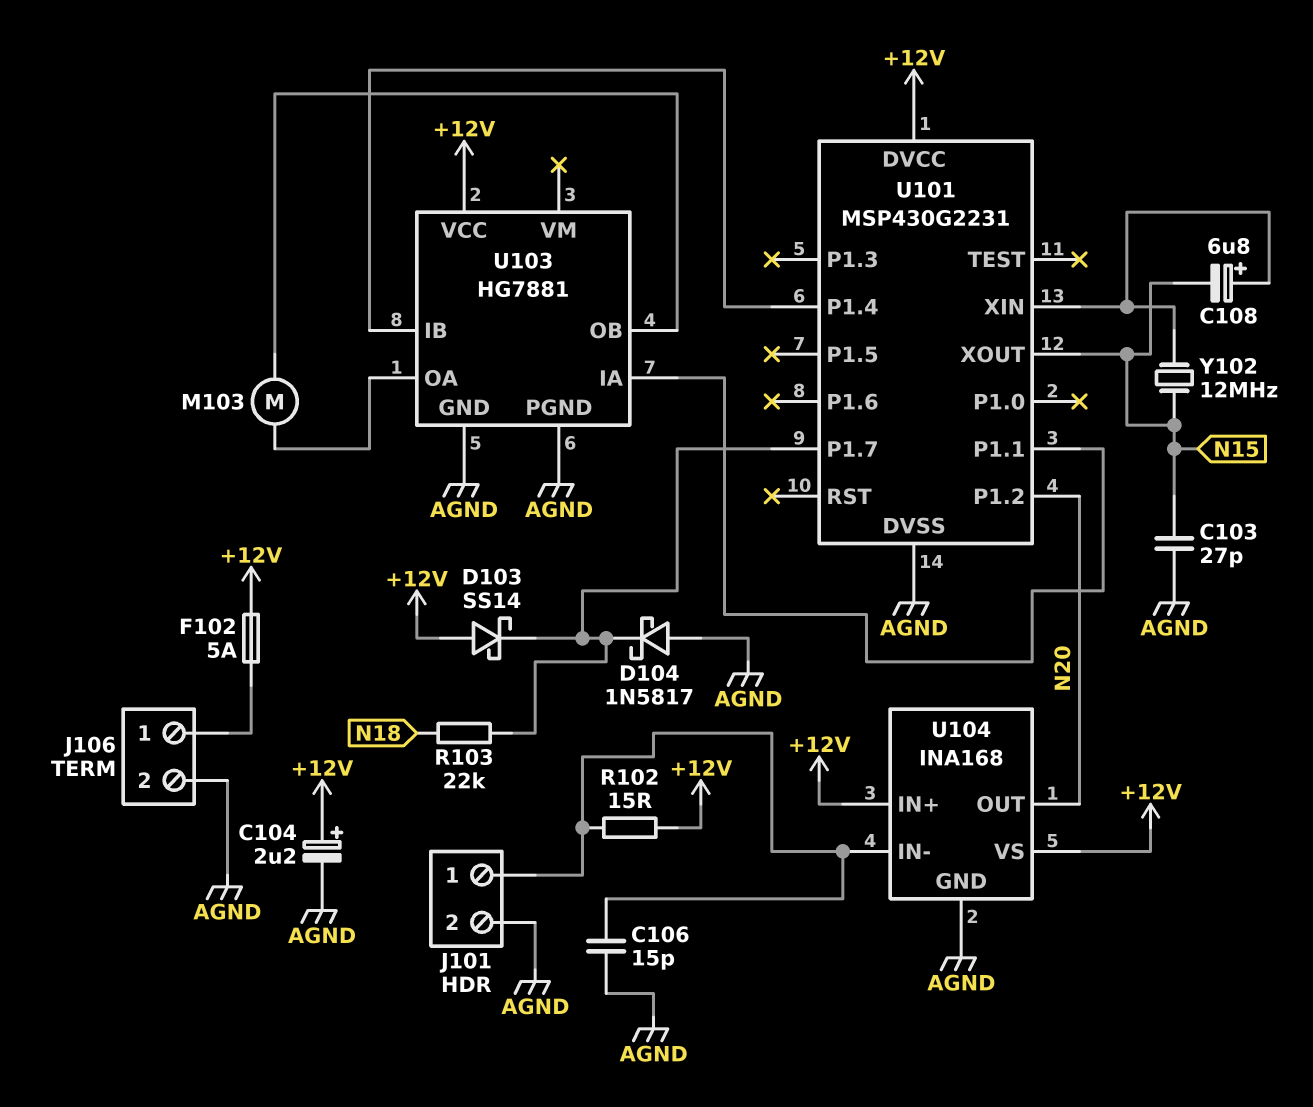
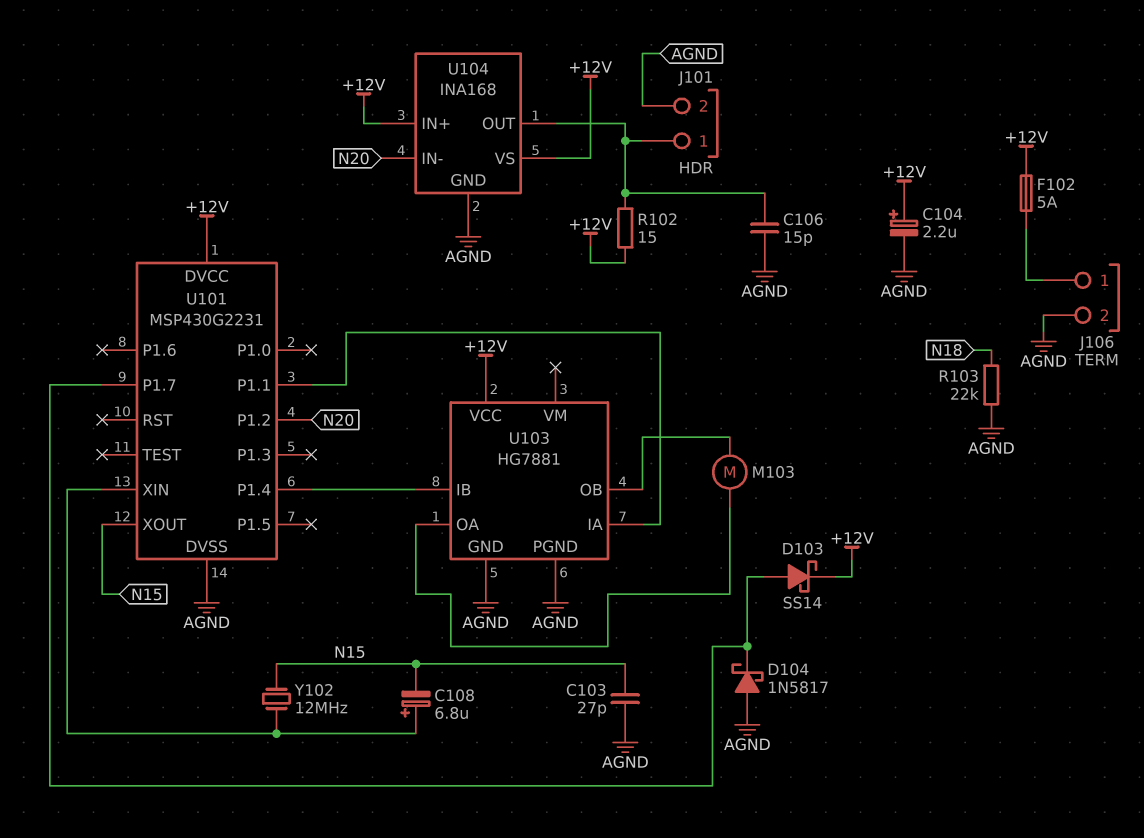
D103: schottky SS14 (A +12V, K U101/P1.7) -> schottky SS14 (A U101/P1.7, K +12V)
R103: 22k (N18, U101/P1.7) -> 22k (AGND, N18)
U104 pin IN-: J101/1 -> N20
U104 pin OUT: N20 -> J101/1

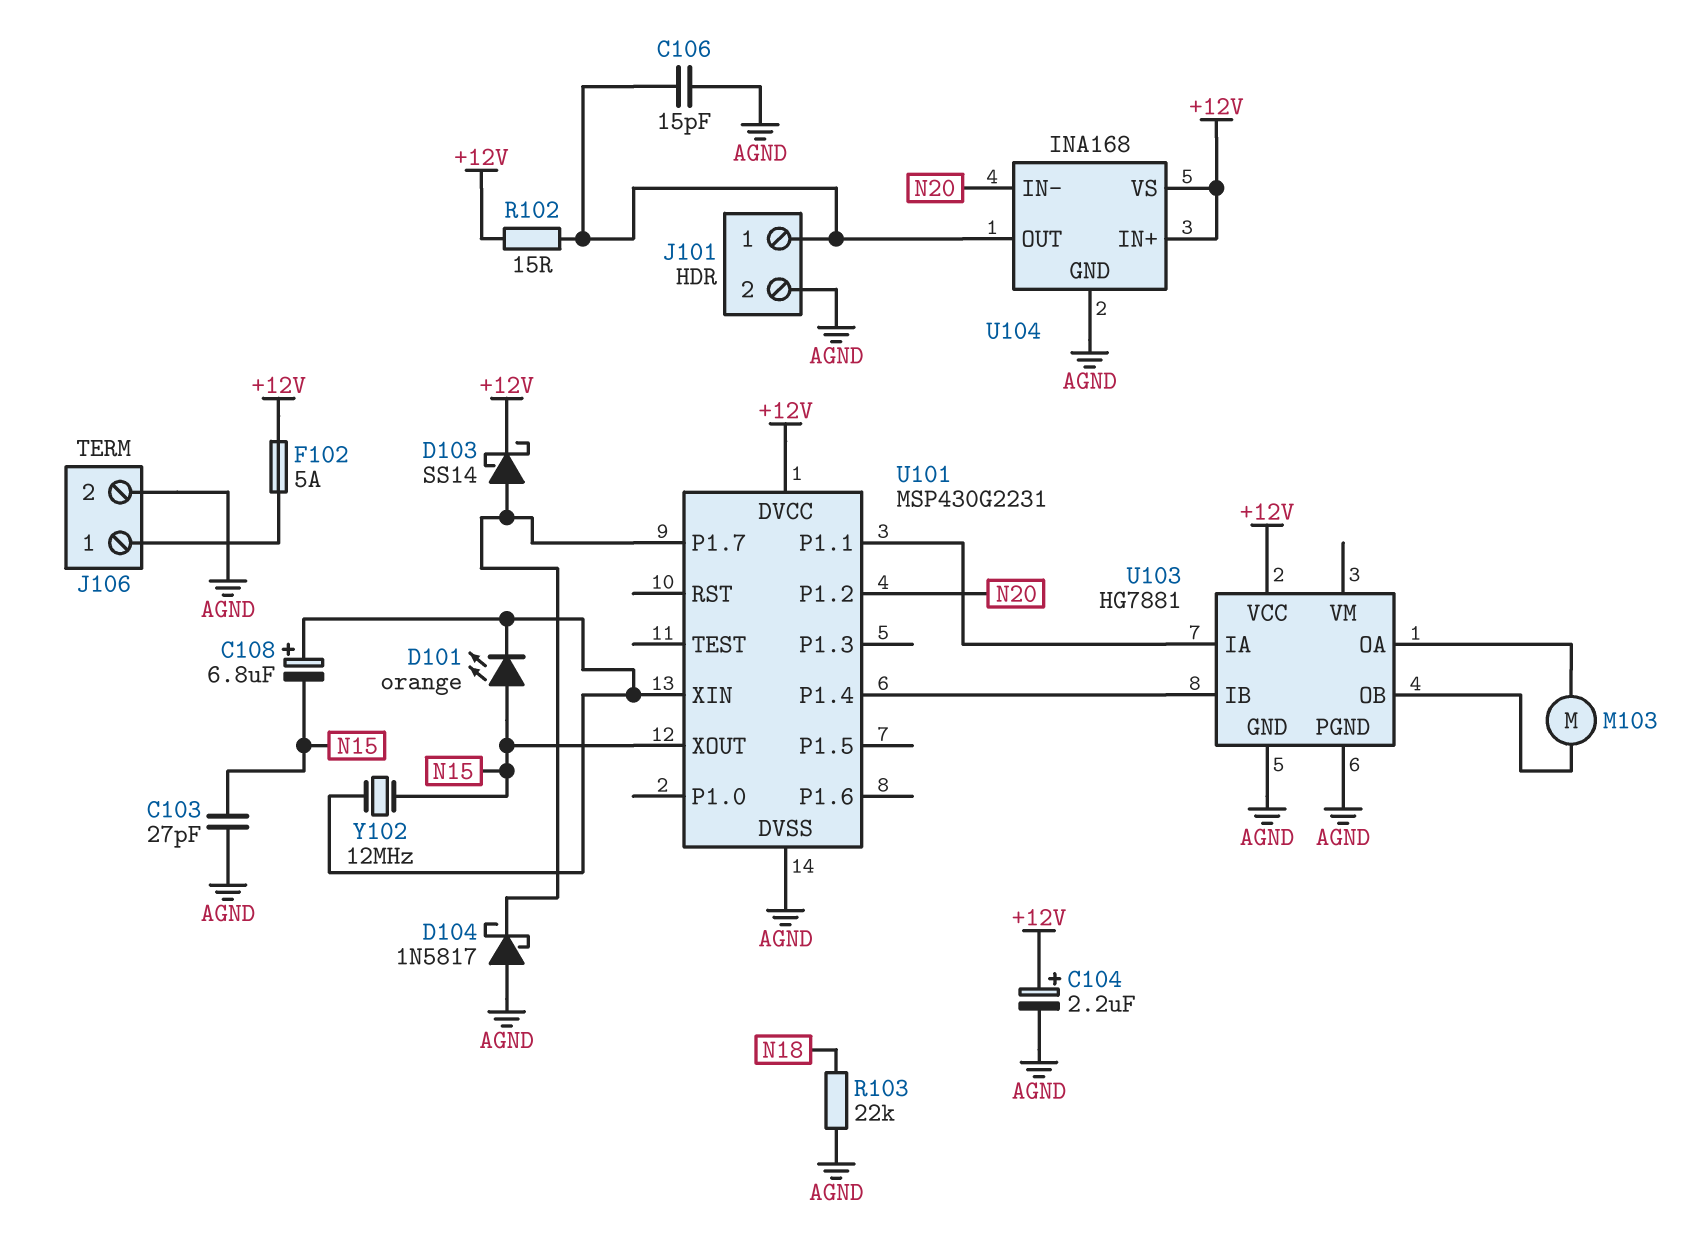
D101: none -> LED orange (A N15, K U101/XIN)

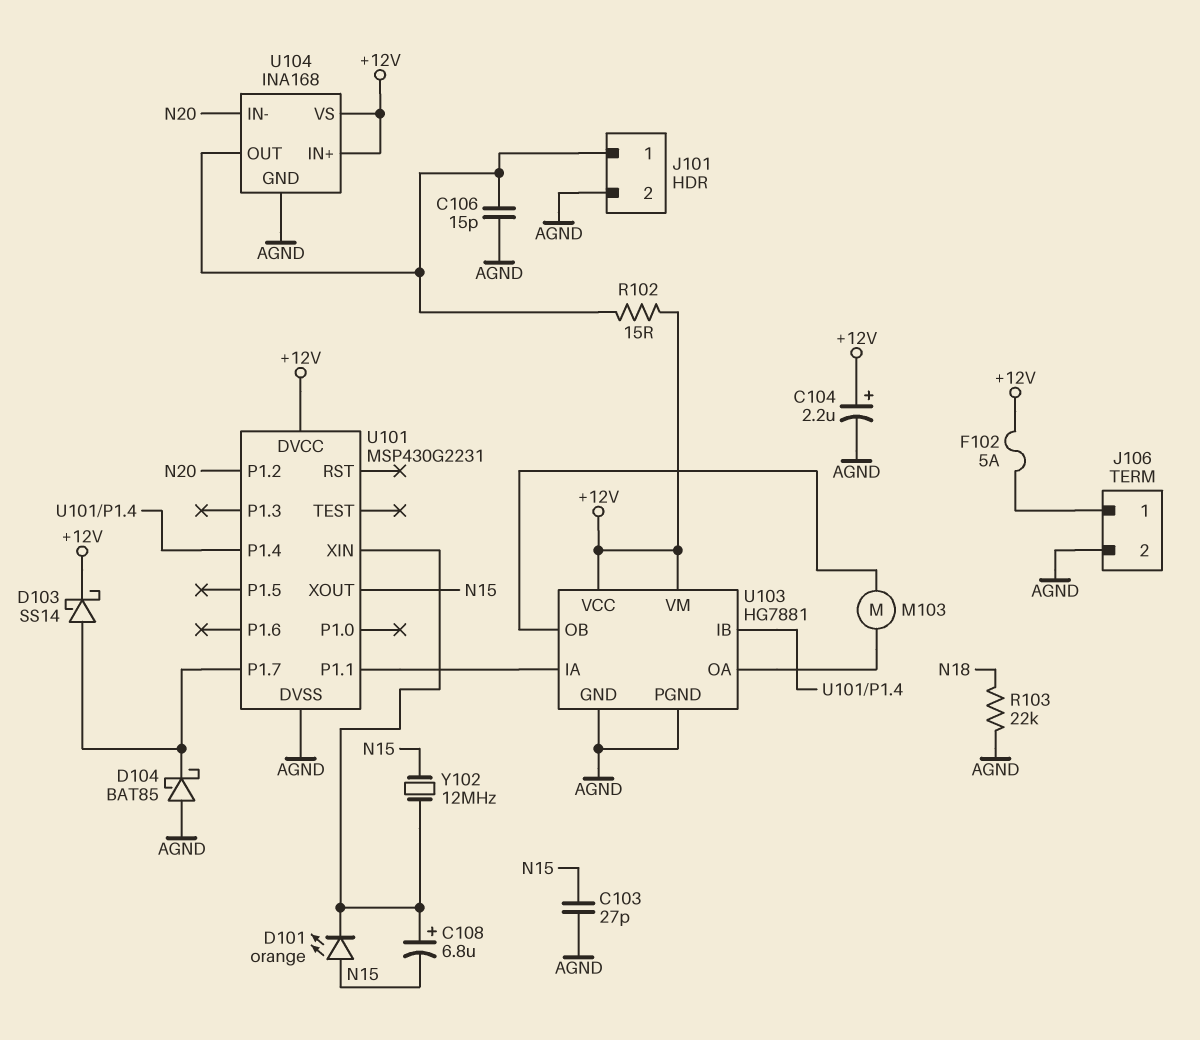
D104: schottky 1N5817 (A AGND, K U101/P1.7) -> schottky BAT85 (A AGND, K U101/P1.7)
U103 pin VM: none -> +12V

